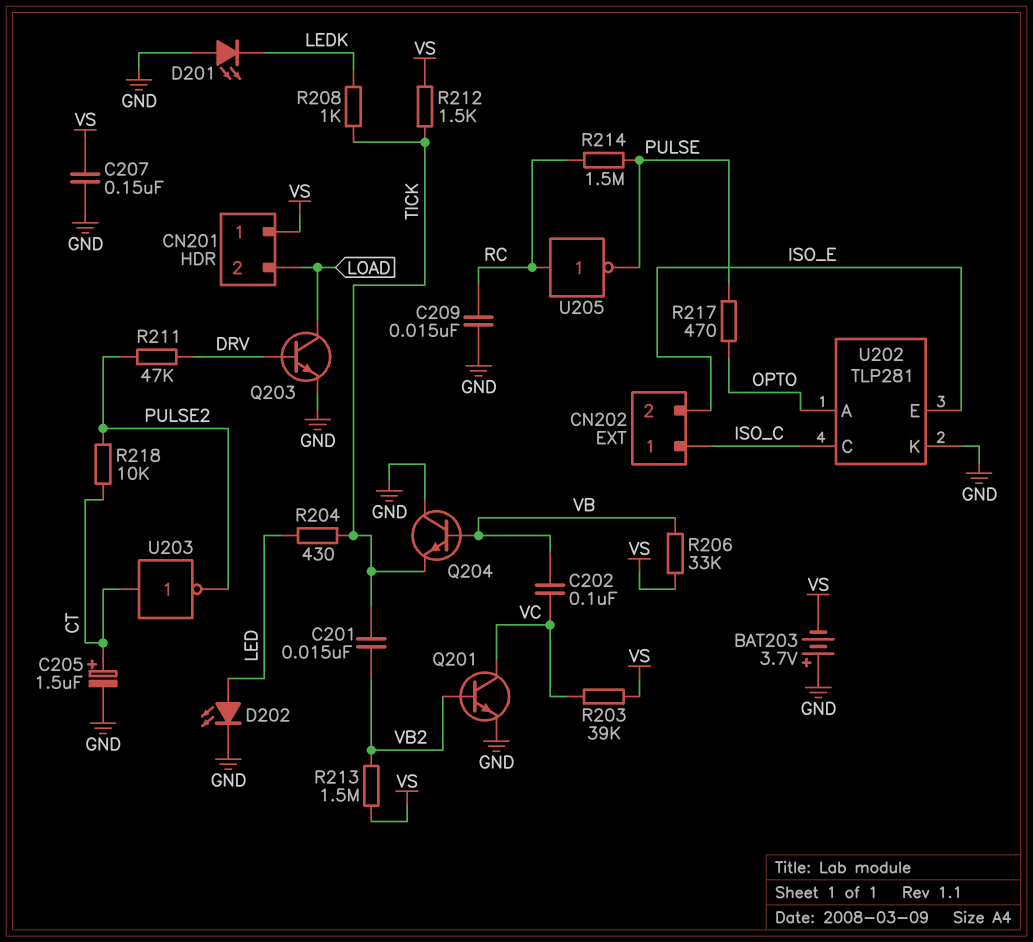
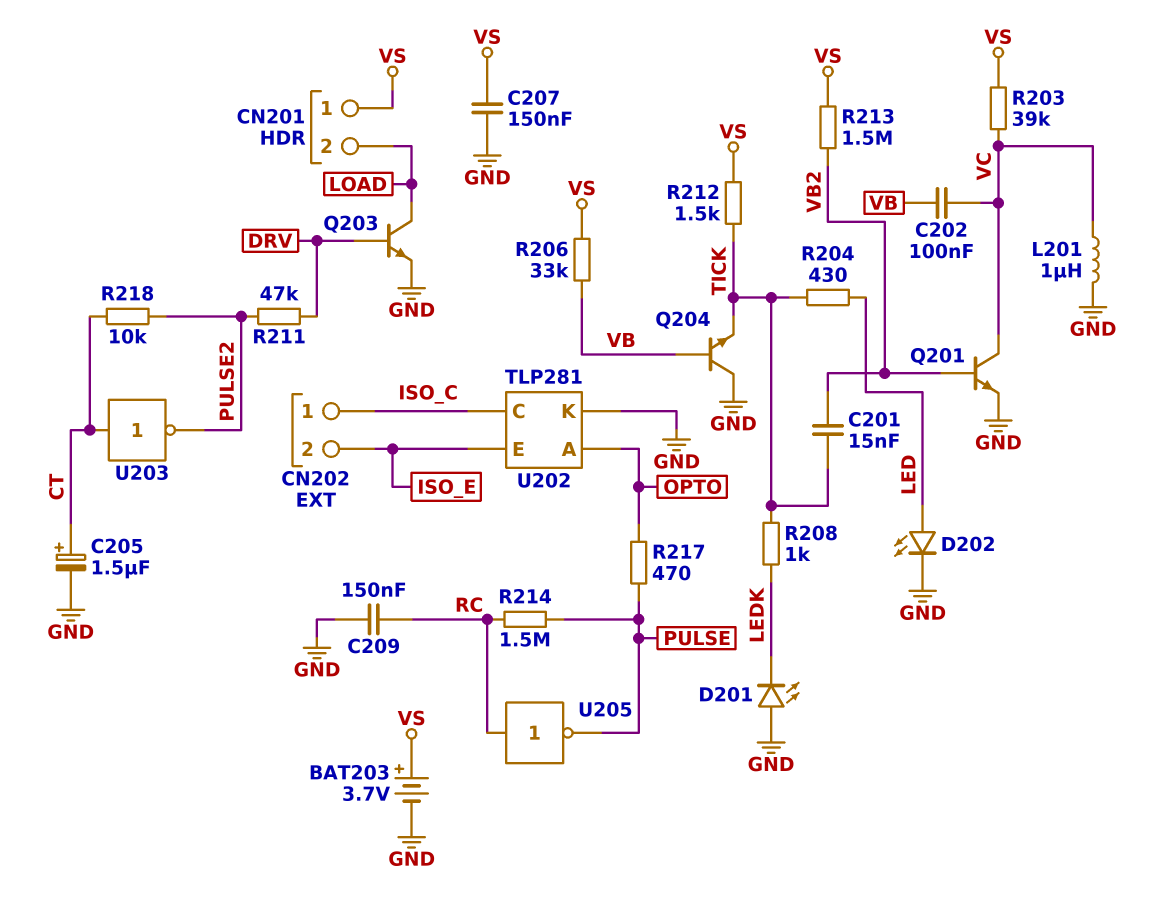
BAT203: 3.7V (plus GND, minus VS) -> 3.7V (plus VS, minus GND)
C209: 15nF (GND, RC) -> 150nF (GND, RC)
L201: none -> 1uH (GND, VC)

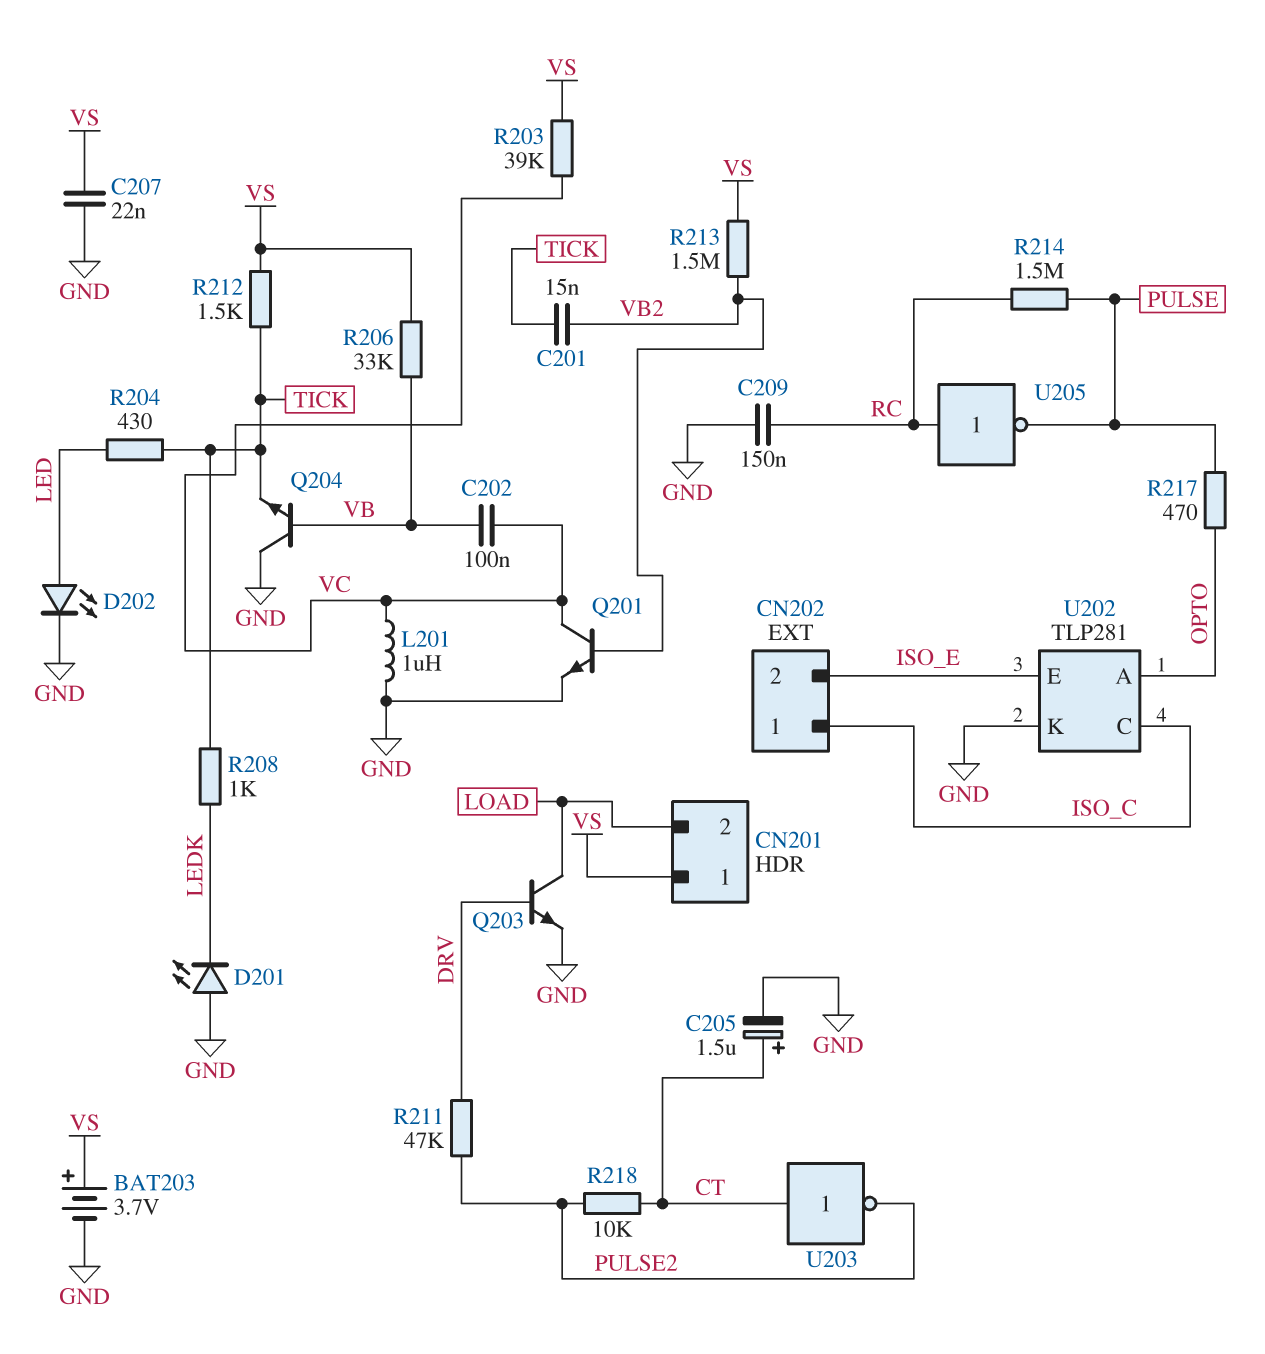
C207: 150nF (GND, VS) -> 22nF (GND, VS)

